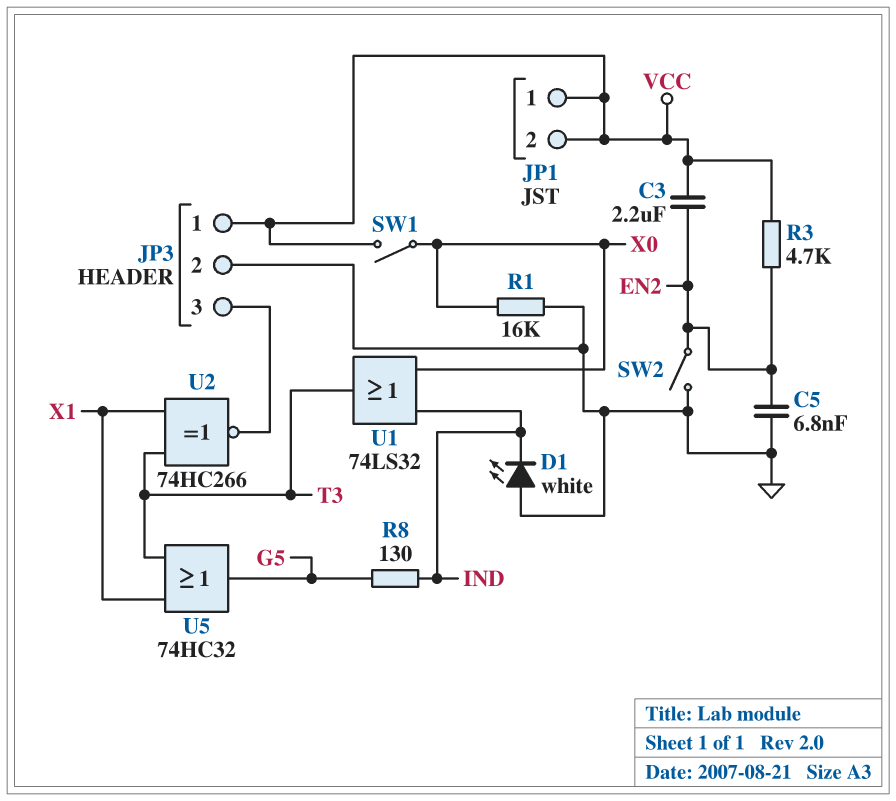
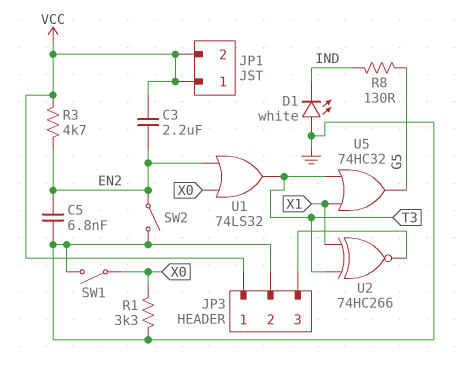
R1: 16k (GND, X0) -> 3.3k (GND, X0)
SW1: switch (VCC, X0) -> switch (GND, X0)
U1: OR 74LS32 (in IND, in X0, out T3) -> OR 74LS32 (in EN2, in X0, out T3)

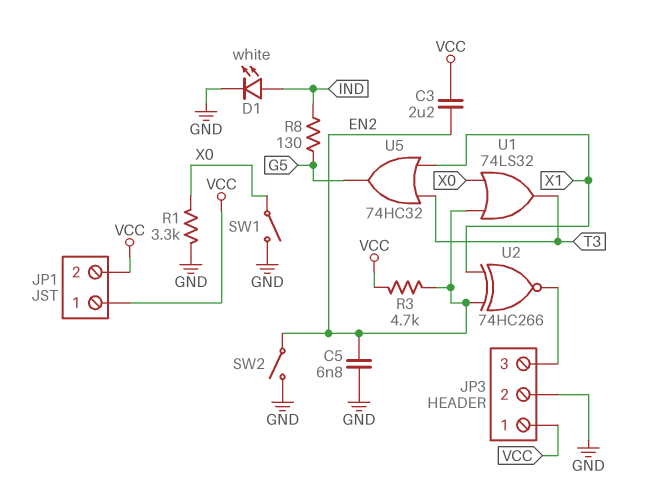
D1: LED white (A GND, K IND) -> LED white (A IND, K GND)
U2: XNOR 74HC266 (in T3, in X1, out JP3/3) -> XNOR 74HC266 (in EN2, in X1, out JP3/3)

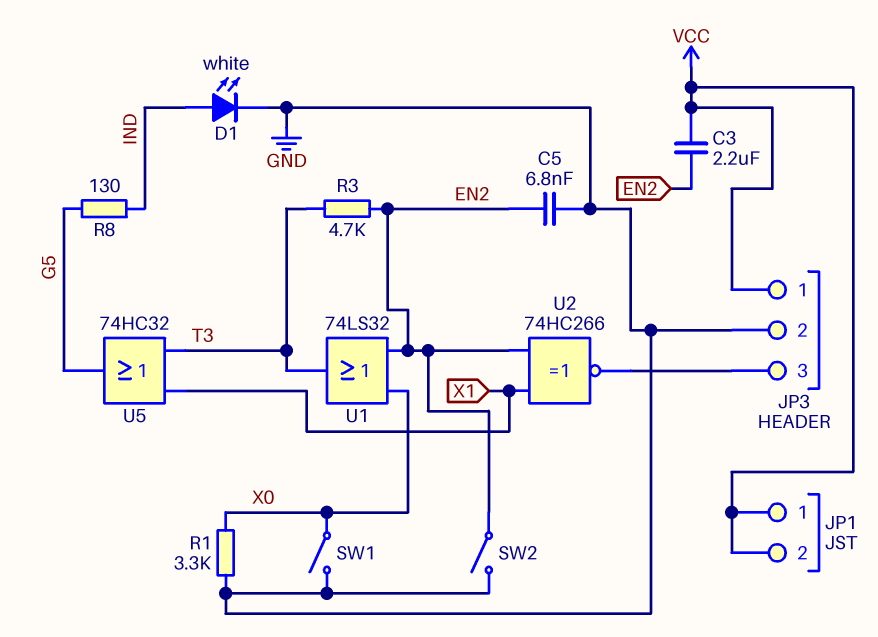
R3: 4.7k (EN2, VCC) -> 4.7k (EN2, T3)

